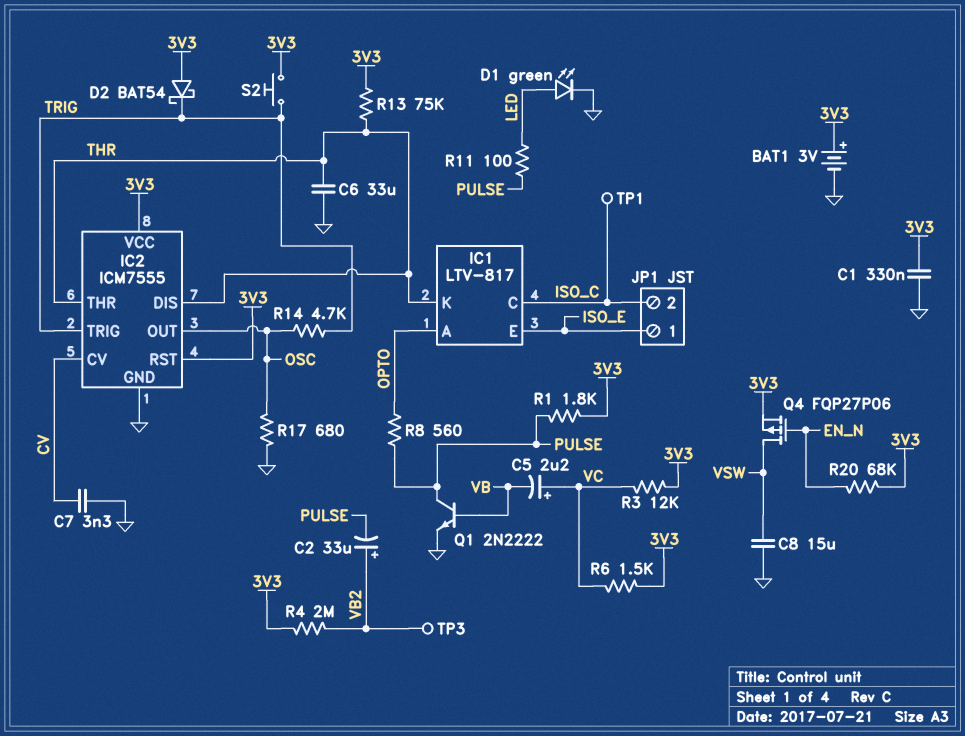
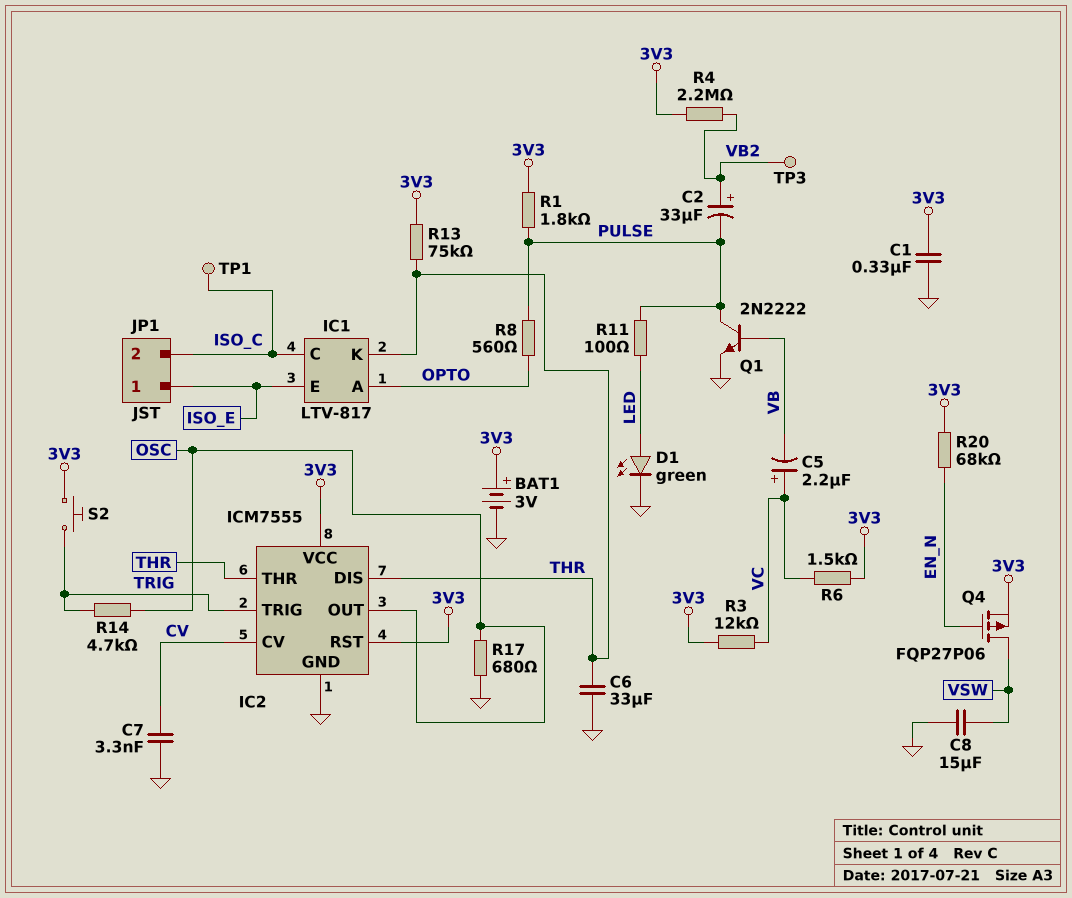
D2: schottky BAT54 (A 3V3, K TRIG) -> none
R4: 2M (3V3, VB2) -> 2.2M (3V3, VB2)

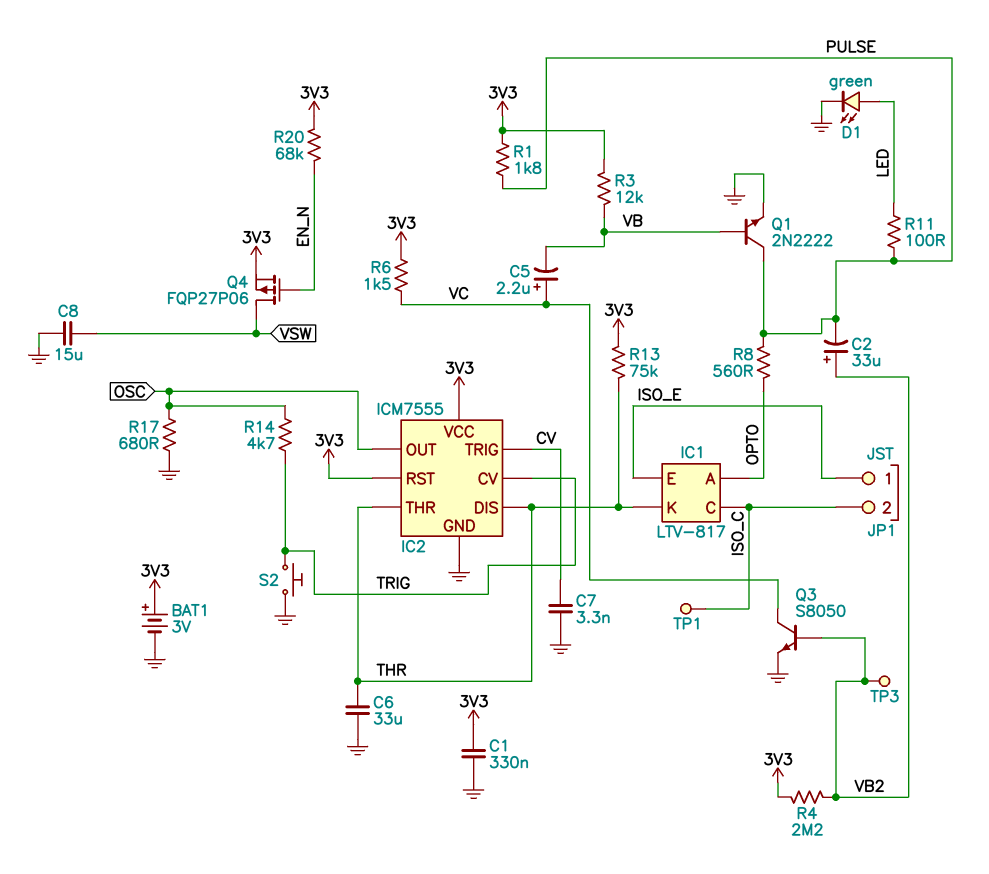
IC2 pin CV: CV -> TRIG
IC2 pin TRIG: TRIG -> CV
Q3: none -> NPN S8050 (B VB2, C VC, E GND)
R3: 12k (3V3, VC) -> 12k (3V3, VB)
S2: button (3V3, TRIG) -> button (GND, TRIG)

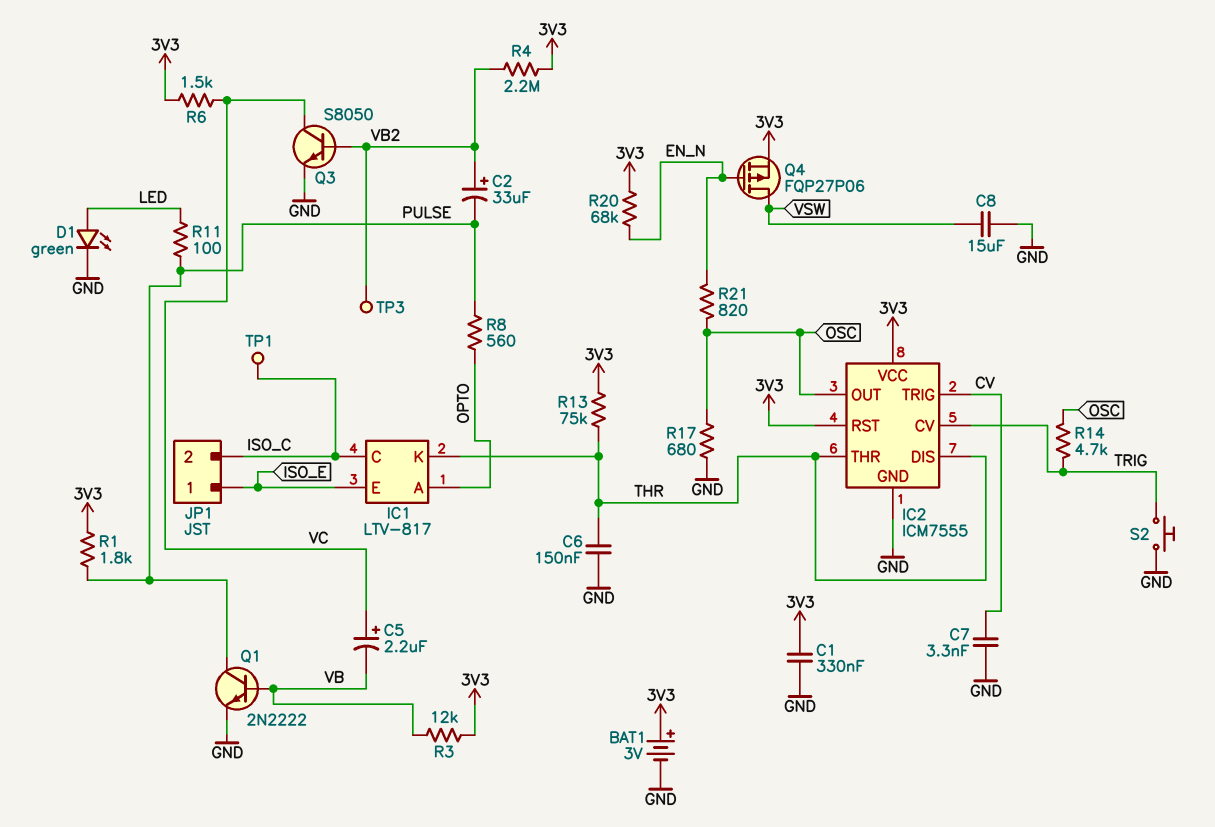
C6: 33uF (GND, THR) -> 150nF (GND, THR)
R21: none -> 820 (EN_N, OSC)

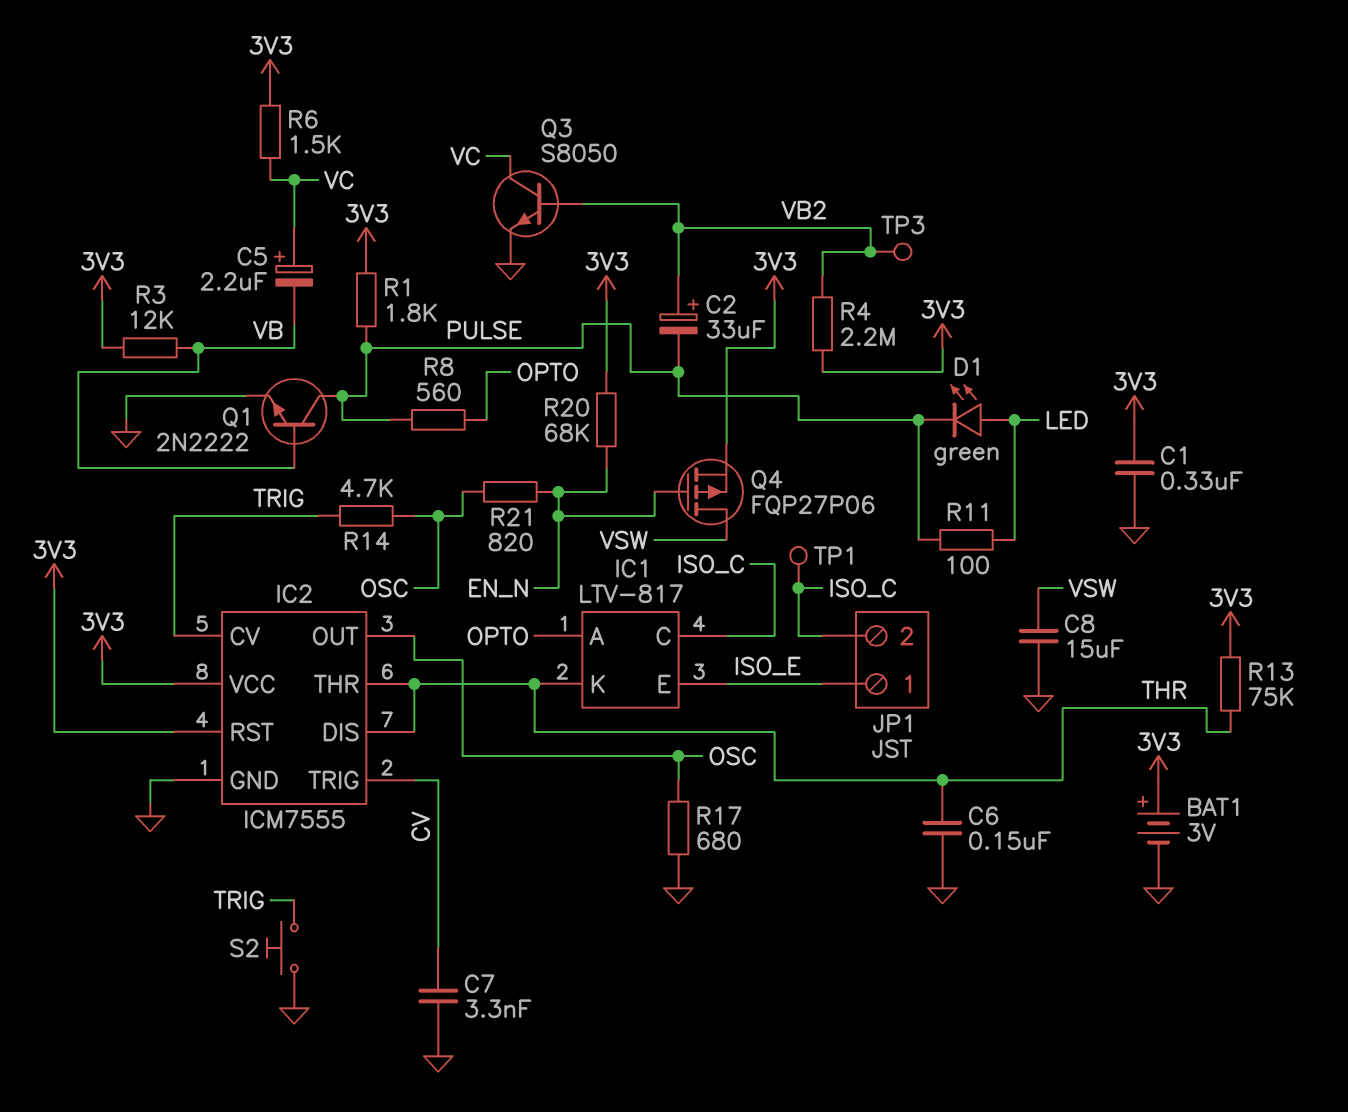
D1: LED green (A LED, K GND) -> LED green (A LED, K PULSE)

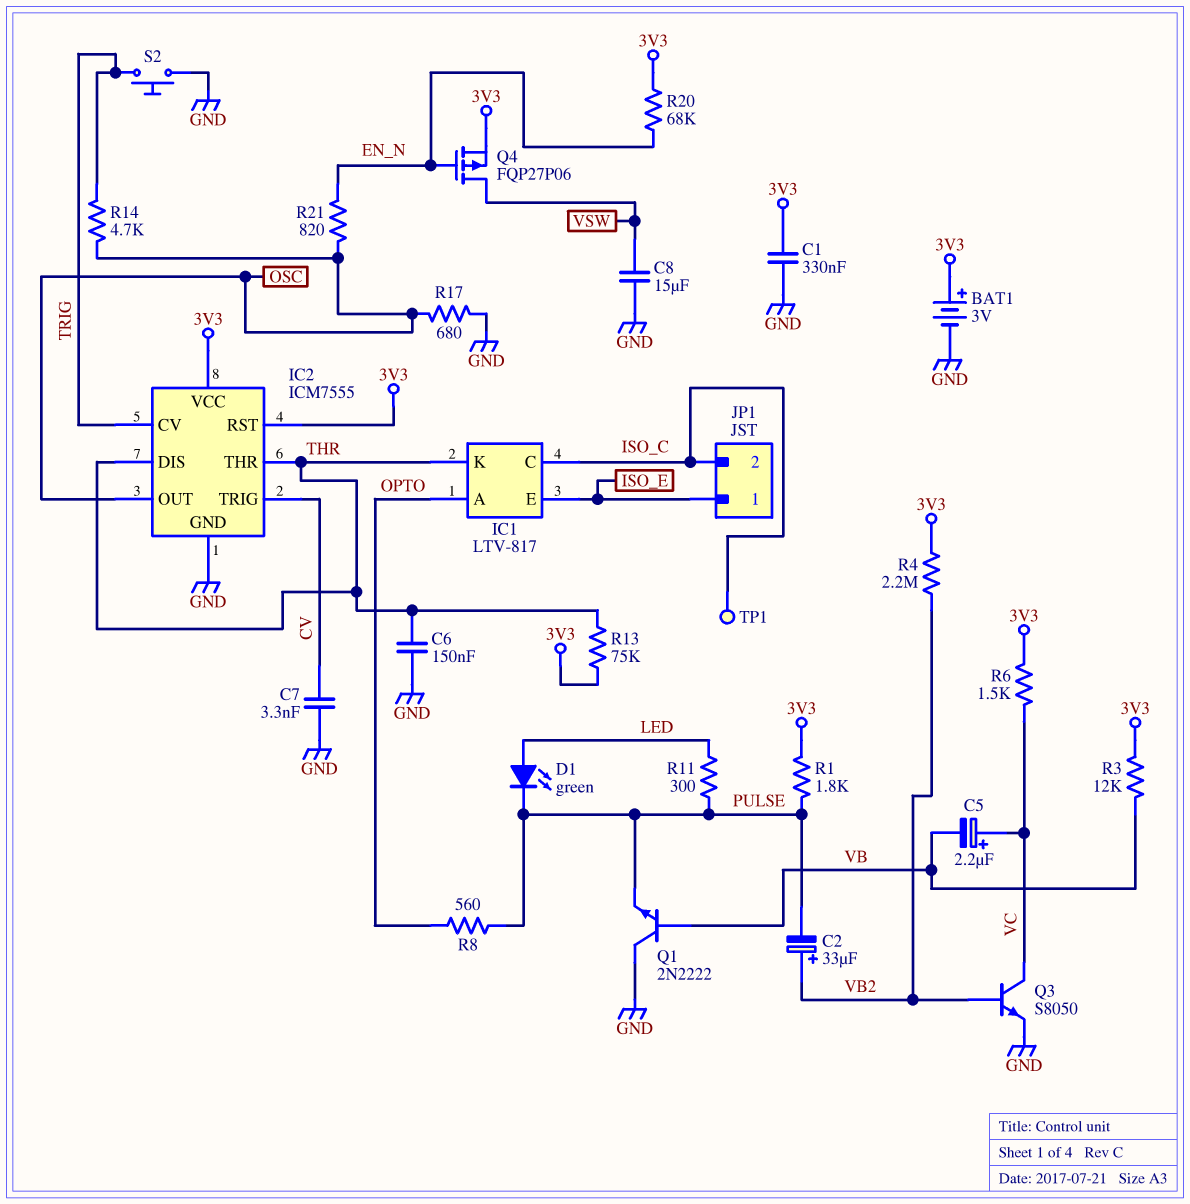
Q1: NPN 2N2222 (B VB, C PULSE, E GND) -> NPN 2N2222 (B VB, C GND, E PULSE)
R11: 100 (LED, PULSE) -> 300 (LED, PULSE)
TP3: test point (VB2) -> none

